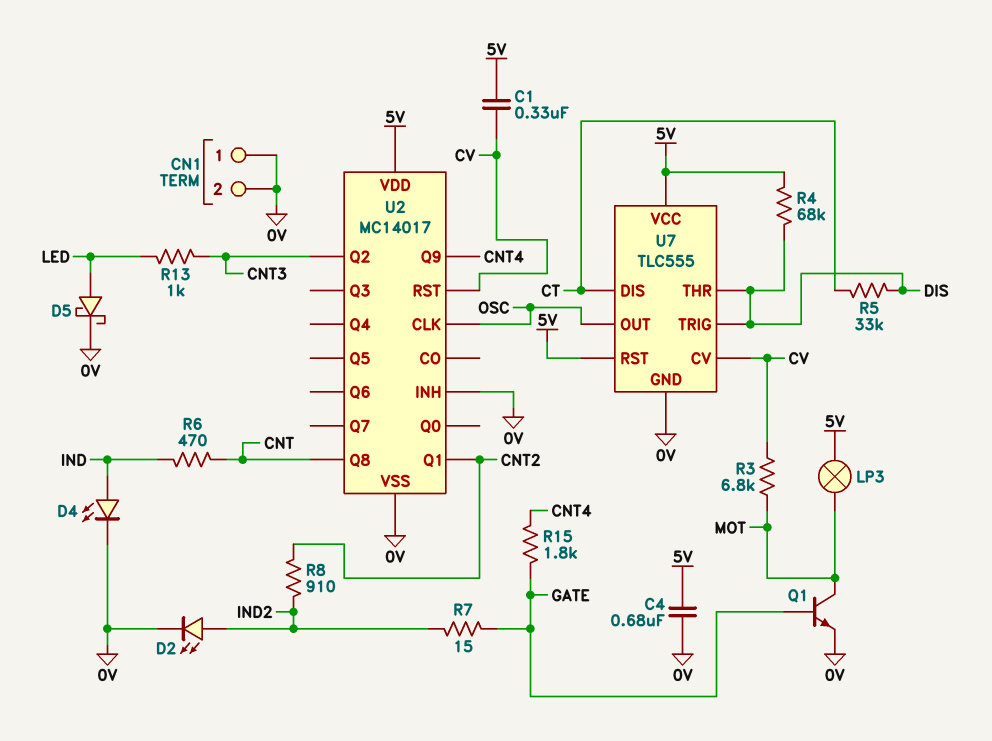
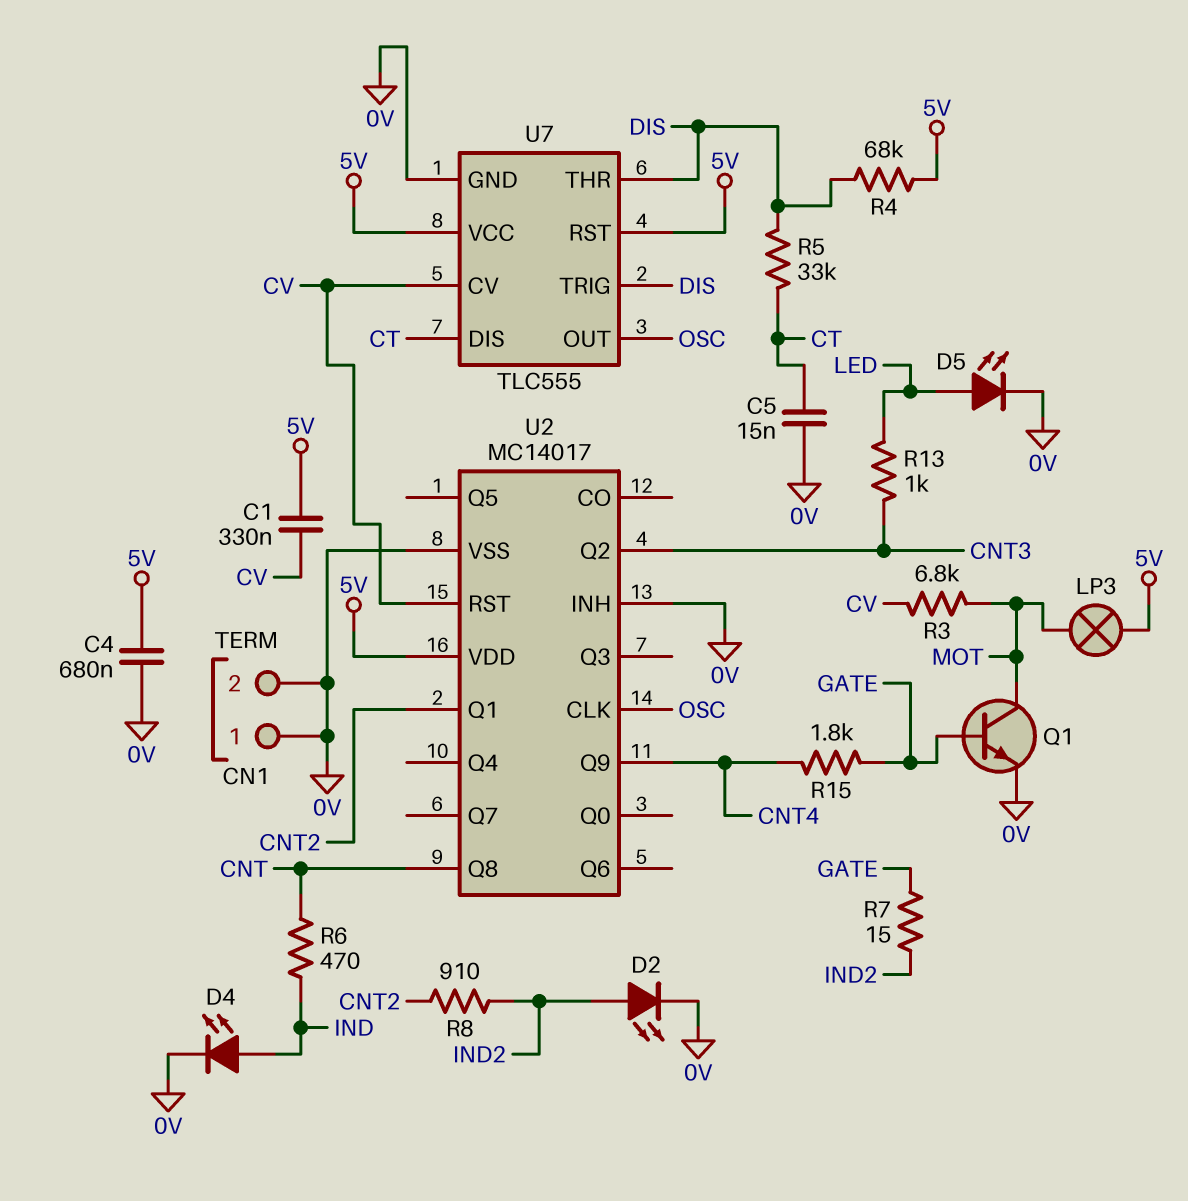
C5: none -> 15nF (0V, CT)
D5: schottky (A LED, K 0V) -> LED (A LED, K 0V)

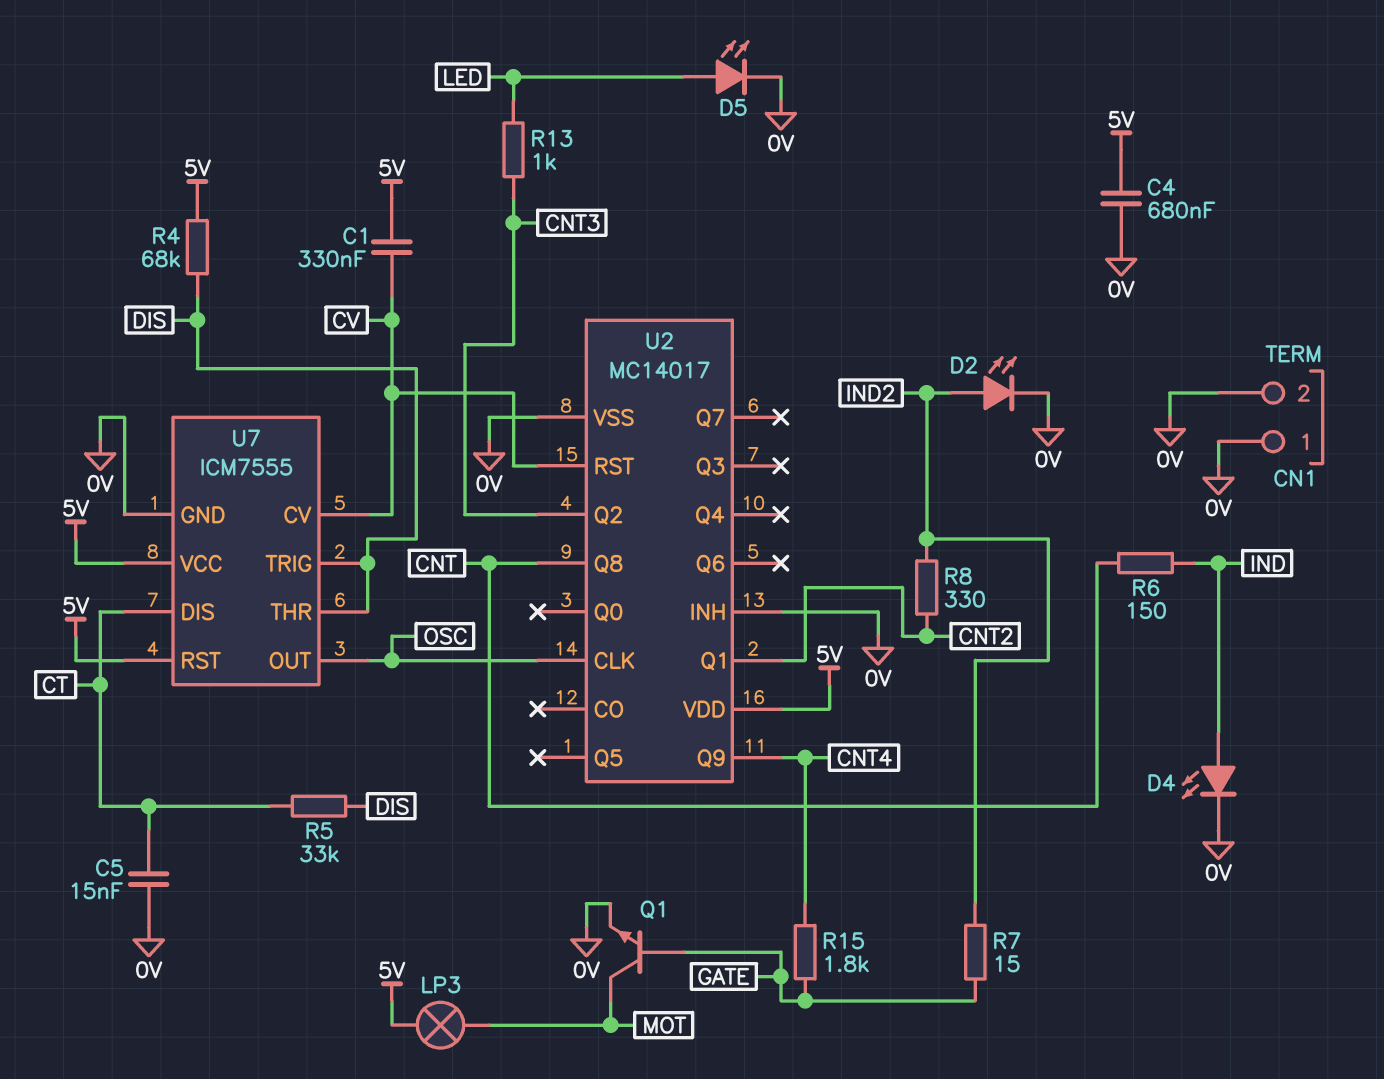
R3: 6.8k (CV, MOT) -> none
R6: 470 (CNT, IND) -> 150 (CNT, IND)
R8: 910 (CNT2, IND2) -> 330 (CNT2, IND2)
U7: TLC555 -> ICM7555

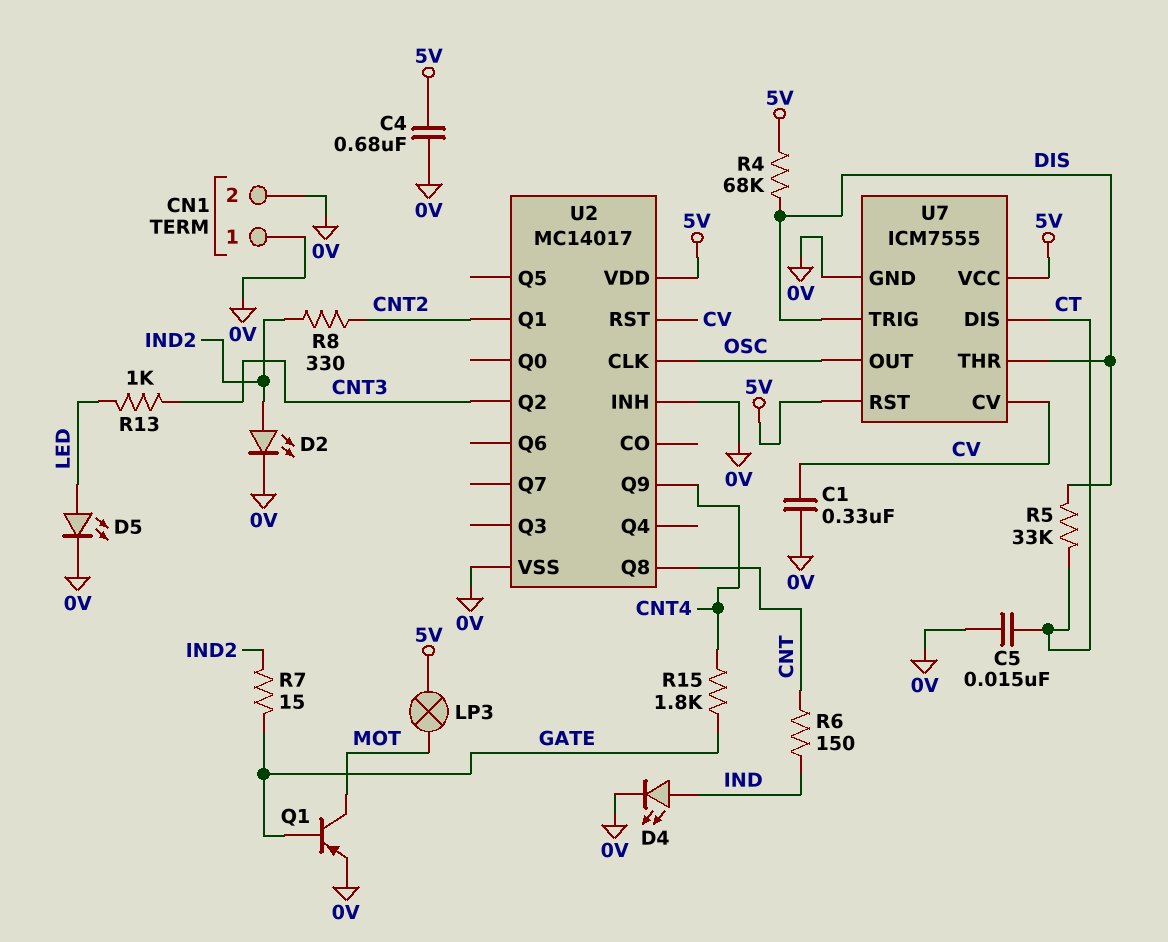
C1: 330nF (5V, CV) -> 330nF (0V, CV)
Q1: NPN (B GATE, C MOT, E 0V) -> PNP (B GATE, C MOT, E 0V)

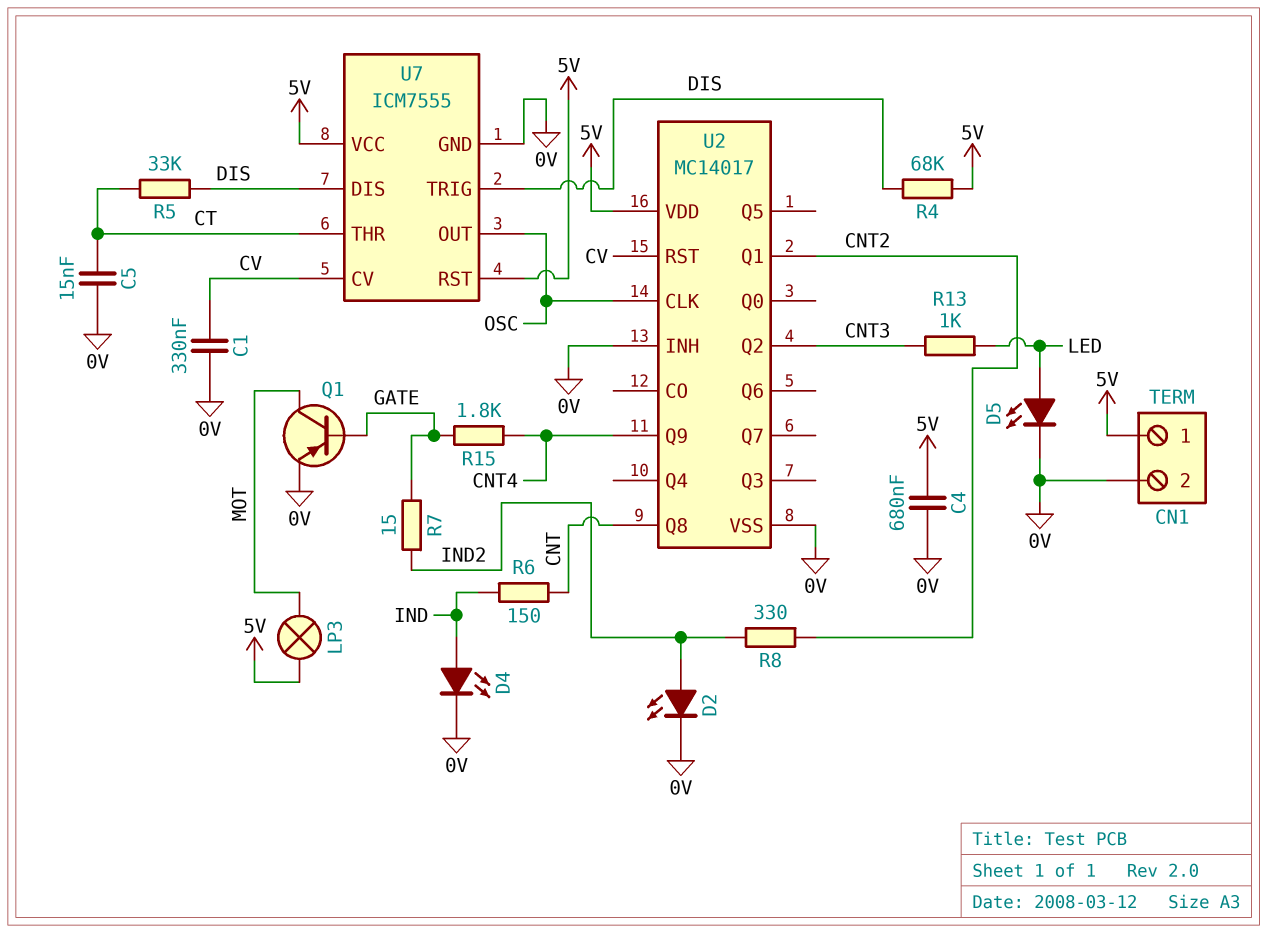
CN1 pin 1: 0V -> 5V
U7 pin DIS: CT -> DIS
U7 pin THR: DIS -> CT

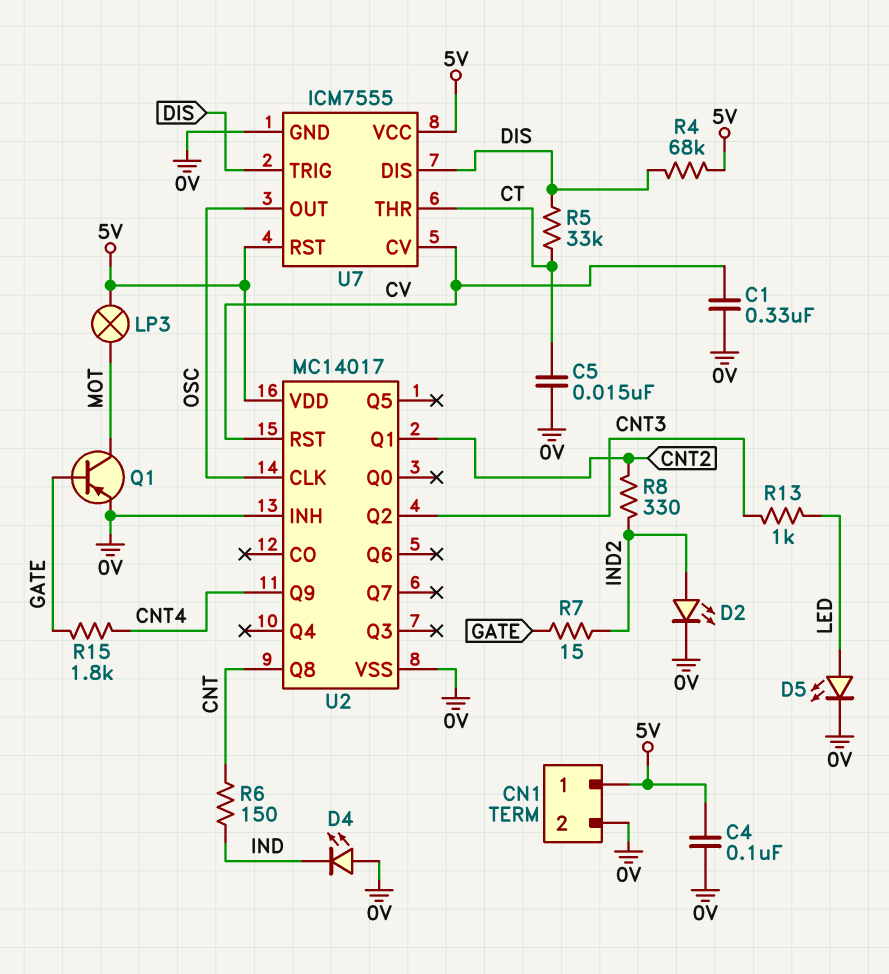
C4: 680nF (0V, 5V) -> 100nF (0V, 5V)
D4: LED (A IND, K 0V) -> LED (A 0V, K IND)

